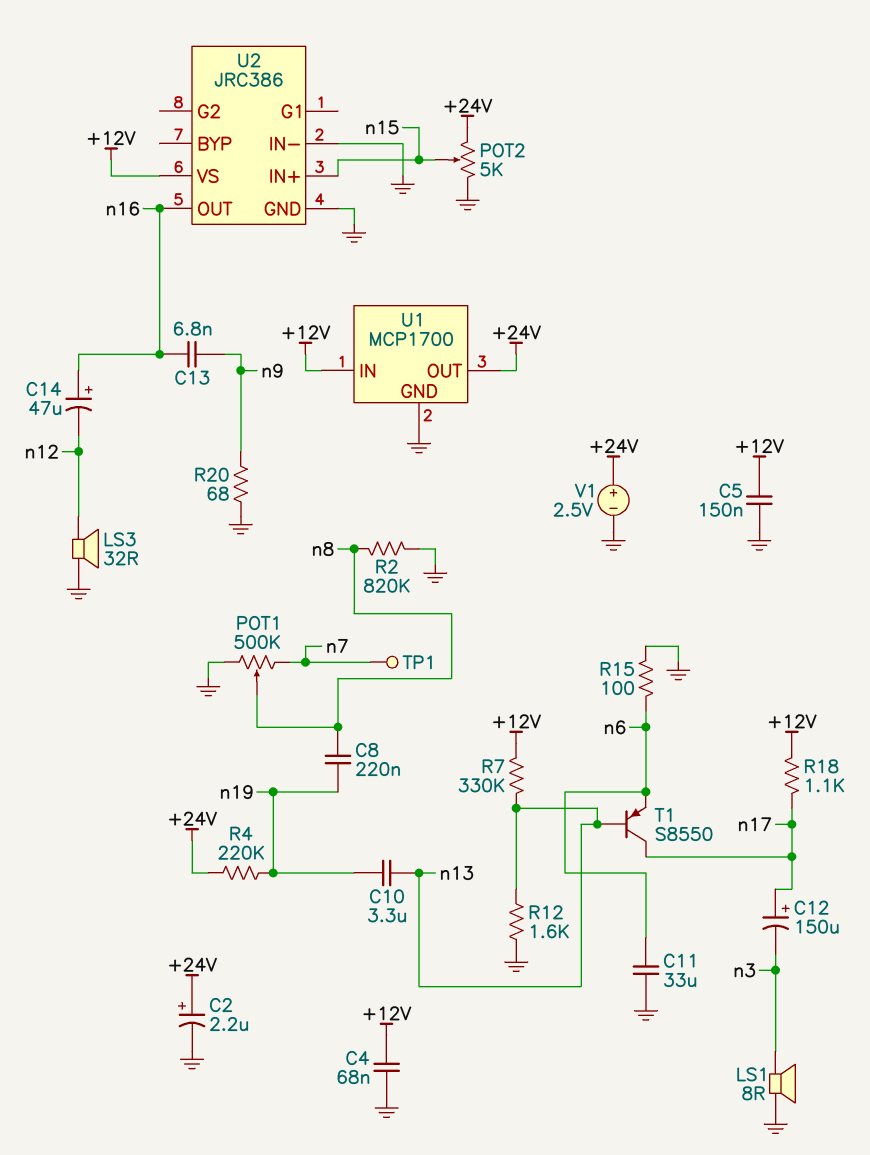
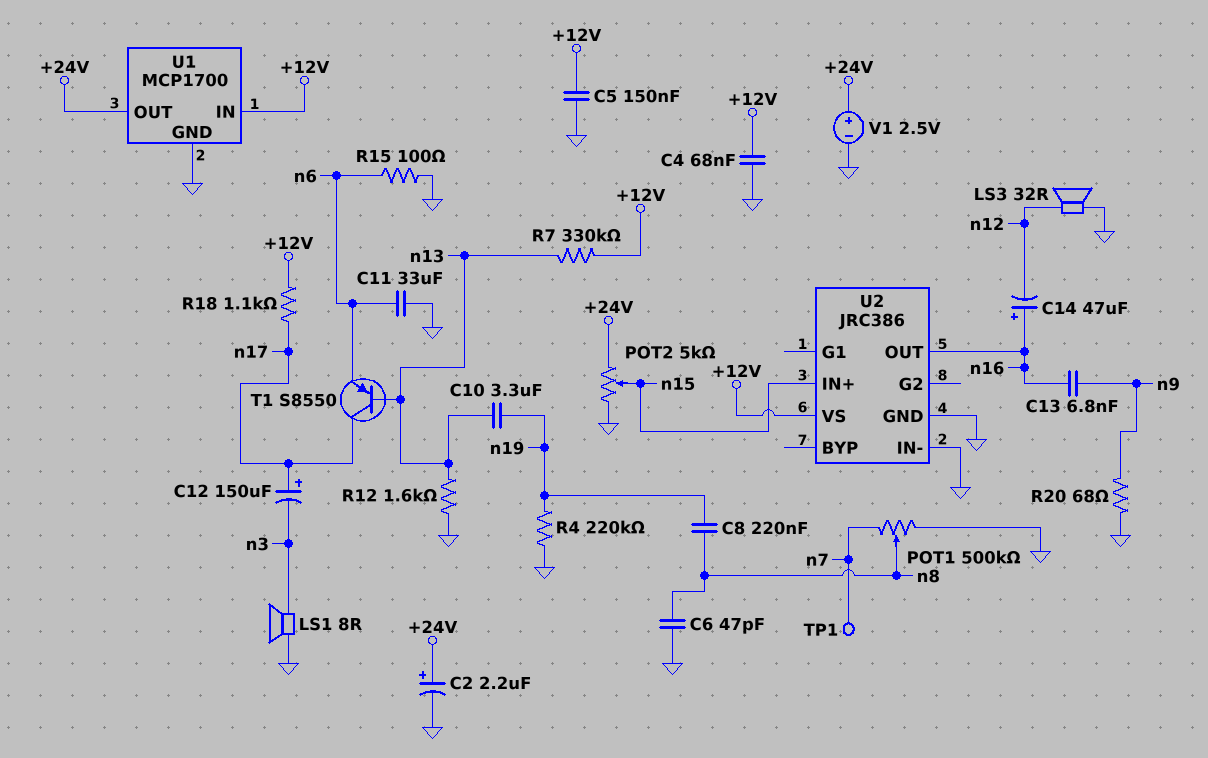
C6: none -> 47pF (GND, n8)
R2: 820k (GND, n8) -> none
R4: 220k (+24V, n19) -> 220k (GND, n19)

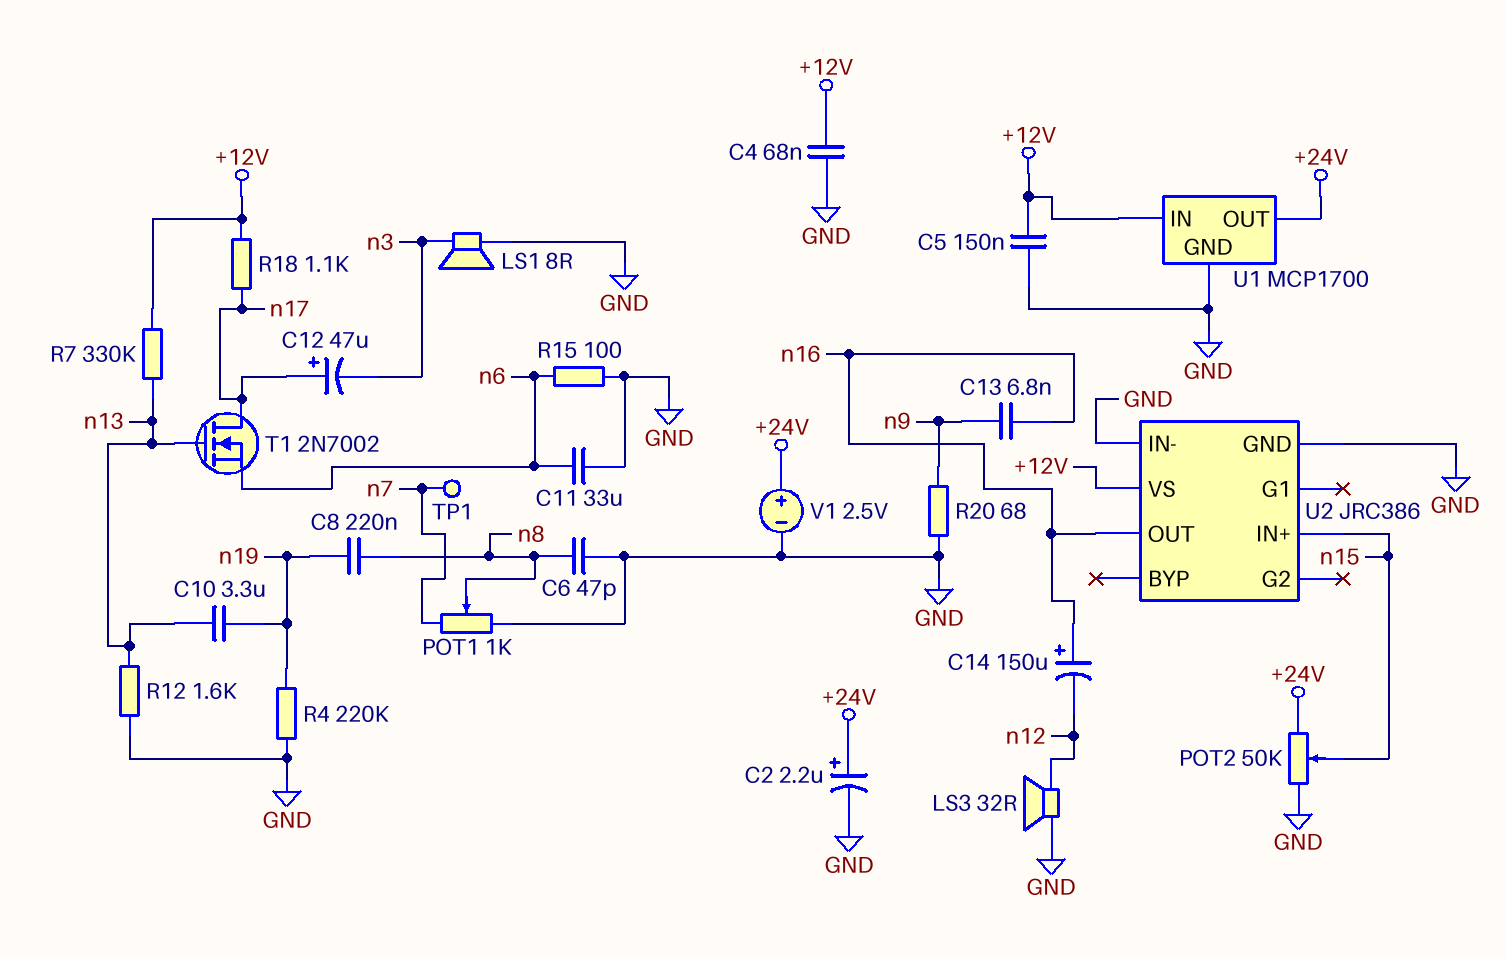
C12: 150uF (plus n17, minus n3) -> 47uF (plus n17, minus n3)
C14: 47uF (plus n16, minus n12) -> 150uF (plus n16, minus n12)
POT1: 500k (GND, n7, wiper n8) -> 1k (GND, n7, wiper n8)
POT2: 5k (+24V, GND, wiper n15) -> 50k (+24V, GND, wiper n15)
T1: PNP S8550 (B n13, C n17, E n6) -> NMOS 2N7002 (G n13, D n17, S n6)

